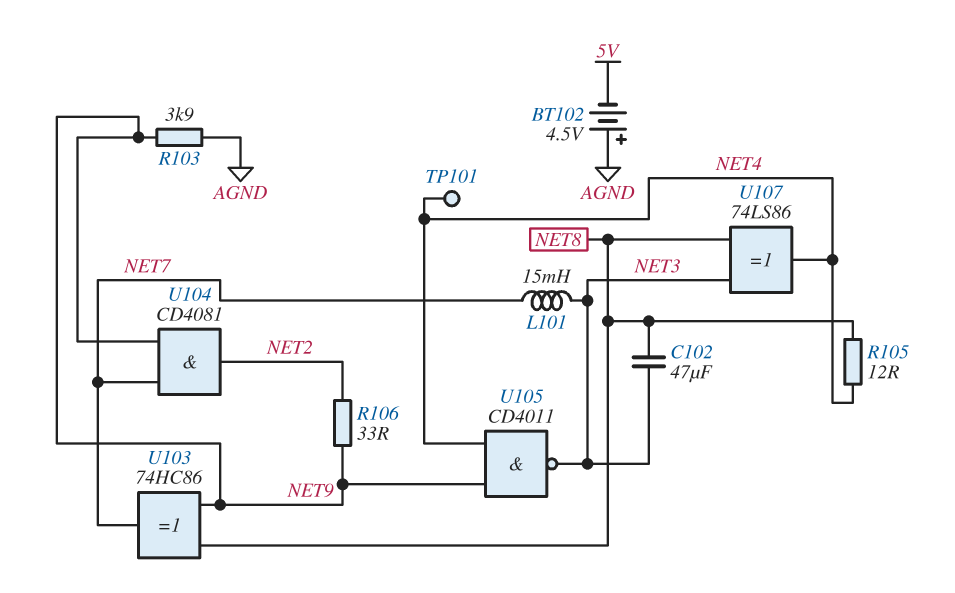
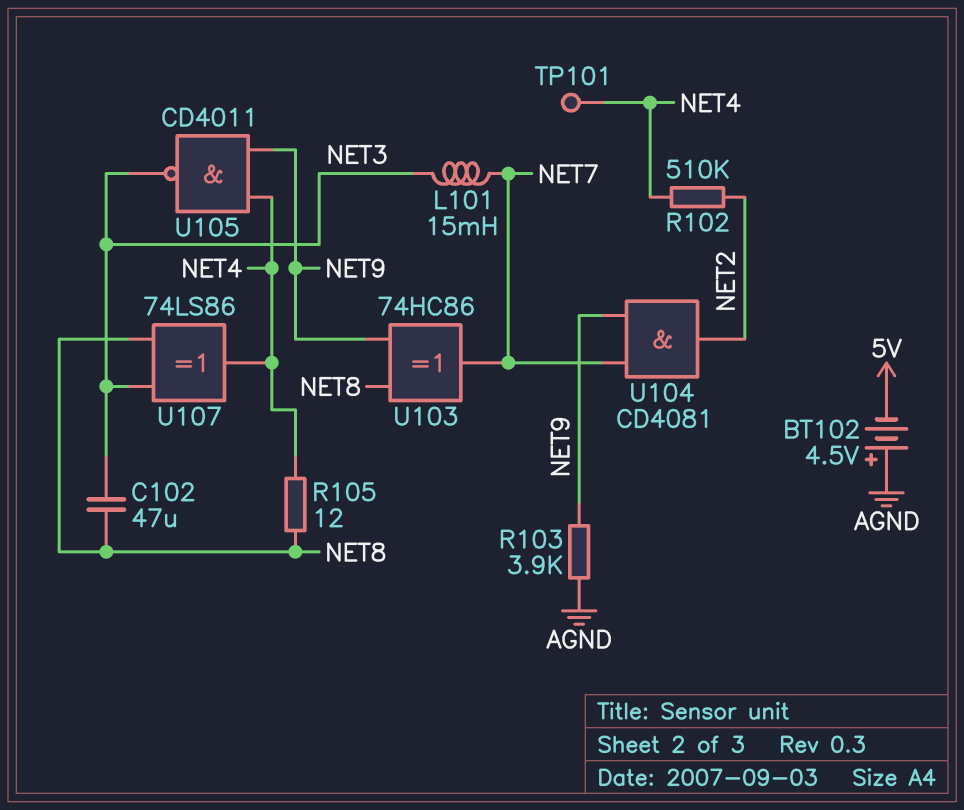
R102: none -> 510k (NET2, NET4)
R106: 33 (NET2, NET9) -> none

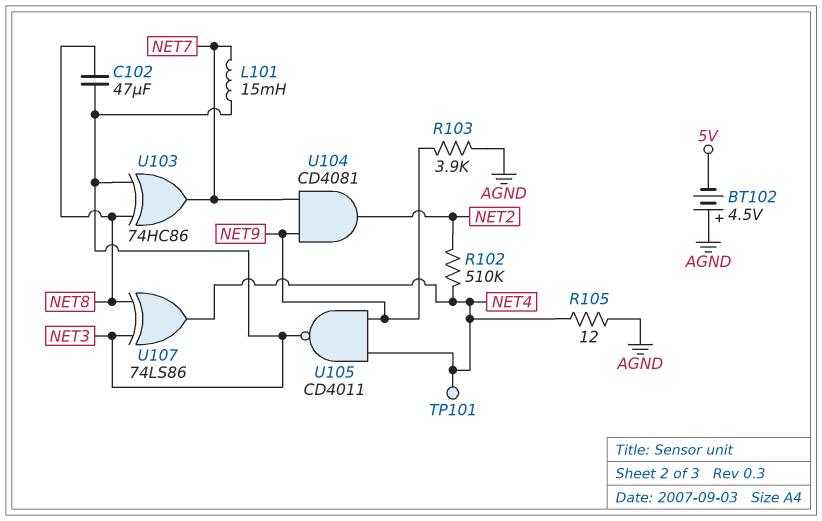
R105: 12 (NET4, NET8) -> 12 (AGND, NET4)
U103: XOR 74HC86 (in NET8, in NET9, out NET7) -> XOR 74HC86 (in NET3, in NET8, out NET7)

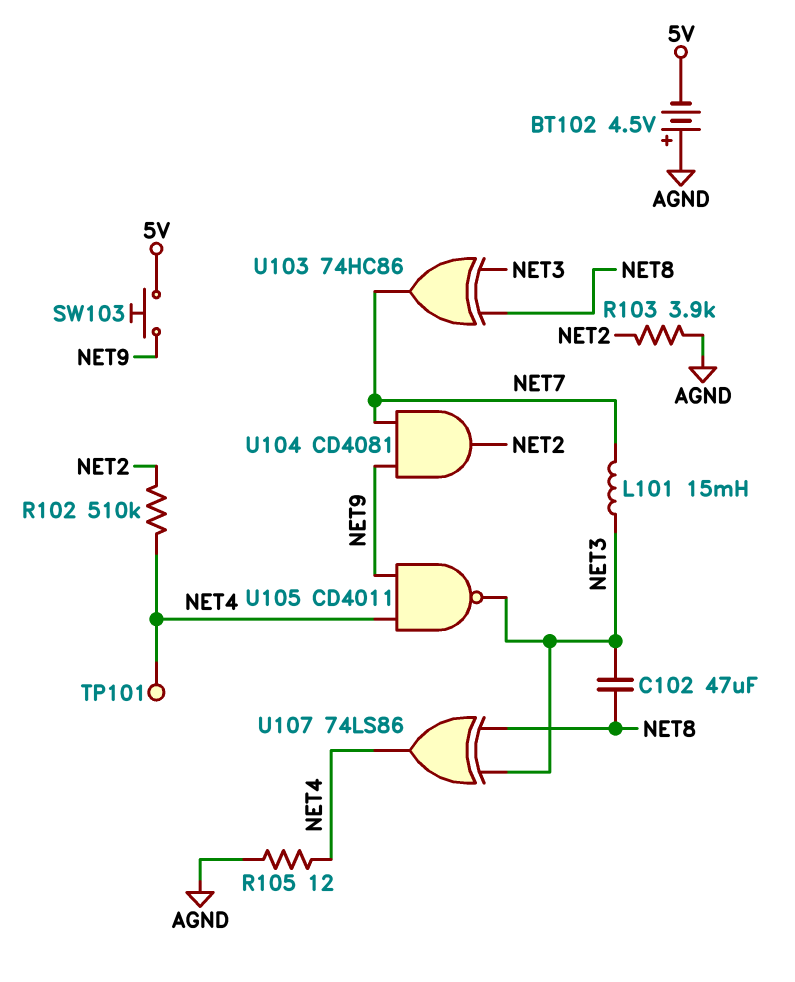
R103: 3.9k (AGND, NET9) -> 3.9k (AGND, NET2)
SW103: none -> button (5V, NET9)

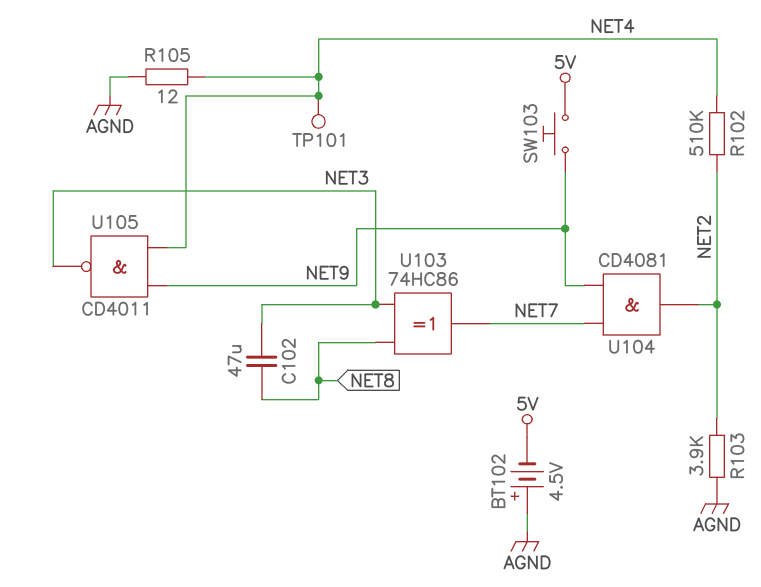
L101: 15mH (NET3, NET7) -> none
U107: XOR 74LS86 (in NET3, in NET8, out NET4) -> none

